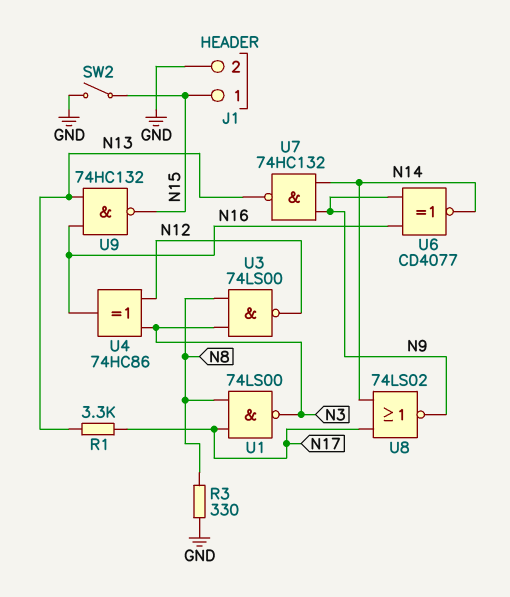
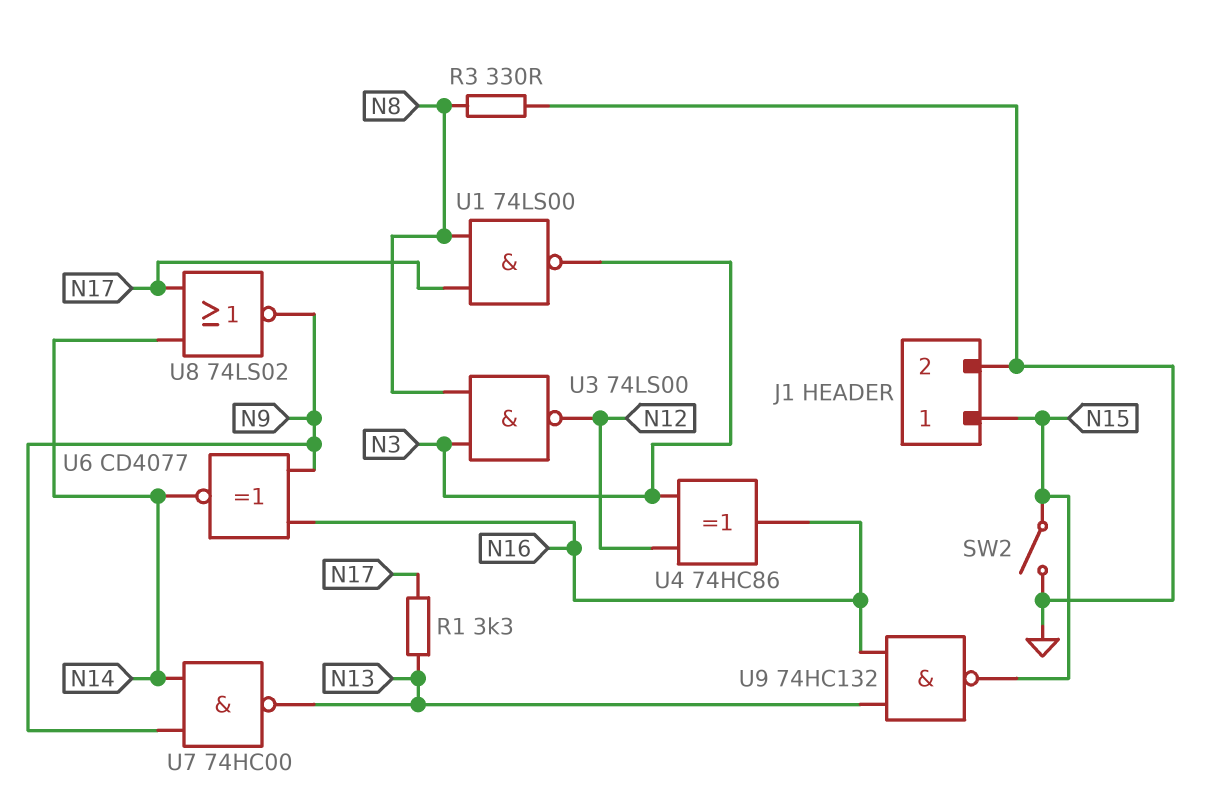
U7: NAND 74HC132 (in N9, in N14, out N13) -> NAND 74HC00 (in N9, in N14, out N13)

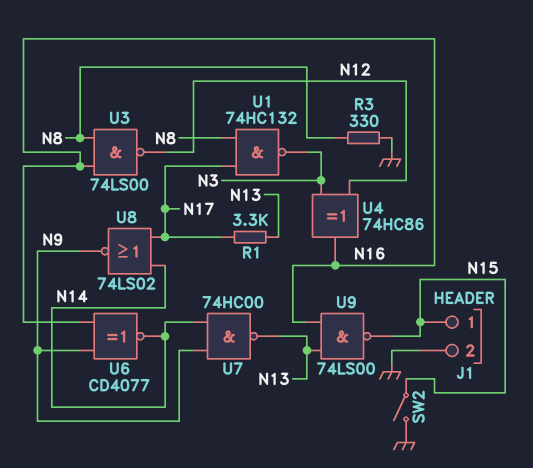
U1: NAND 74LS00 (in N8, in N17, out N3) -> NAND 74HC132 (in N8, in N17, out N3)
U3: NAND 74LS00 (in N3, in N8, out N12) -> NAND 74LS00 (in N8, in N16, out N12)
U9: NAND 74HC132 (in N13, in N16, out N15) -> NAND 74LS00 (in N13, in N16, out N15)

